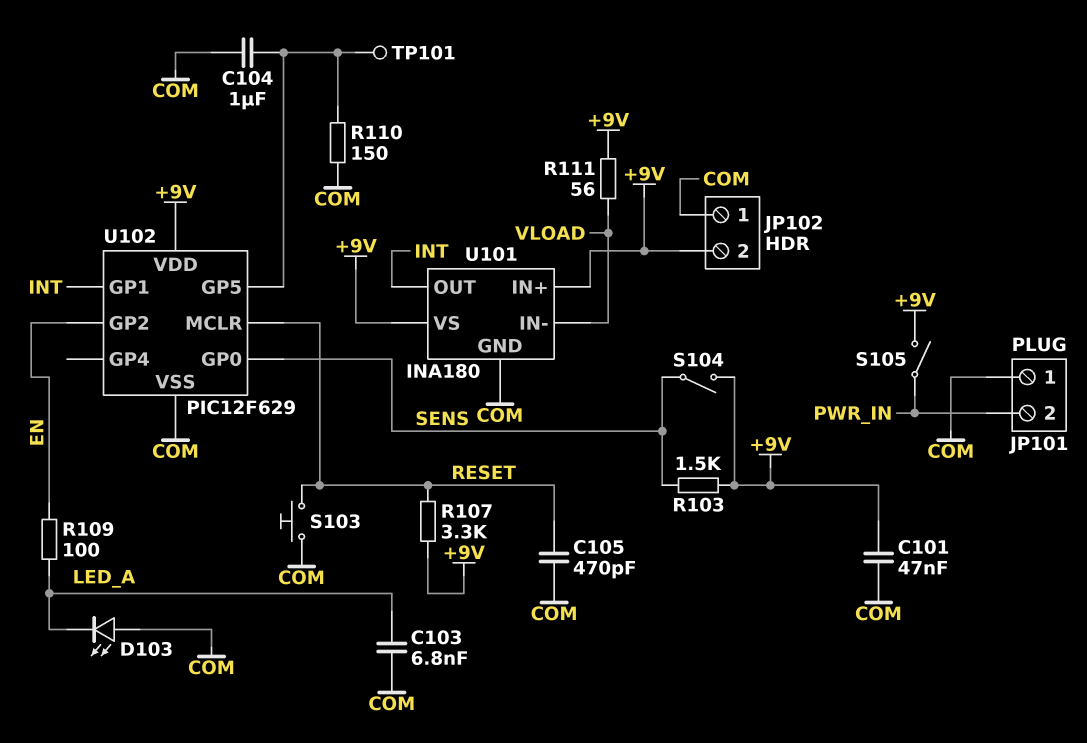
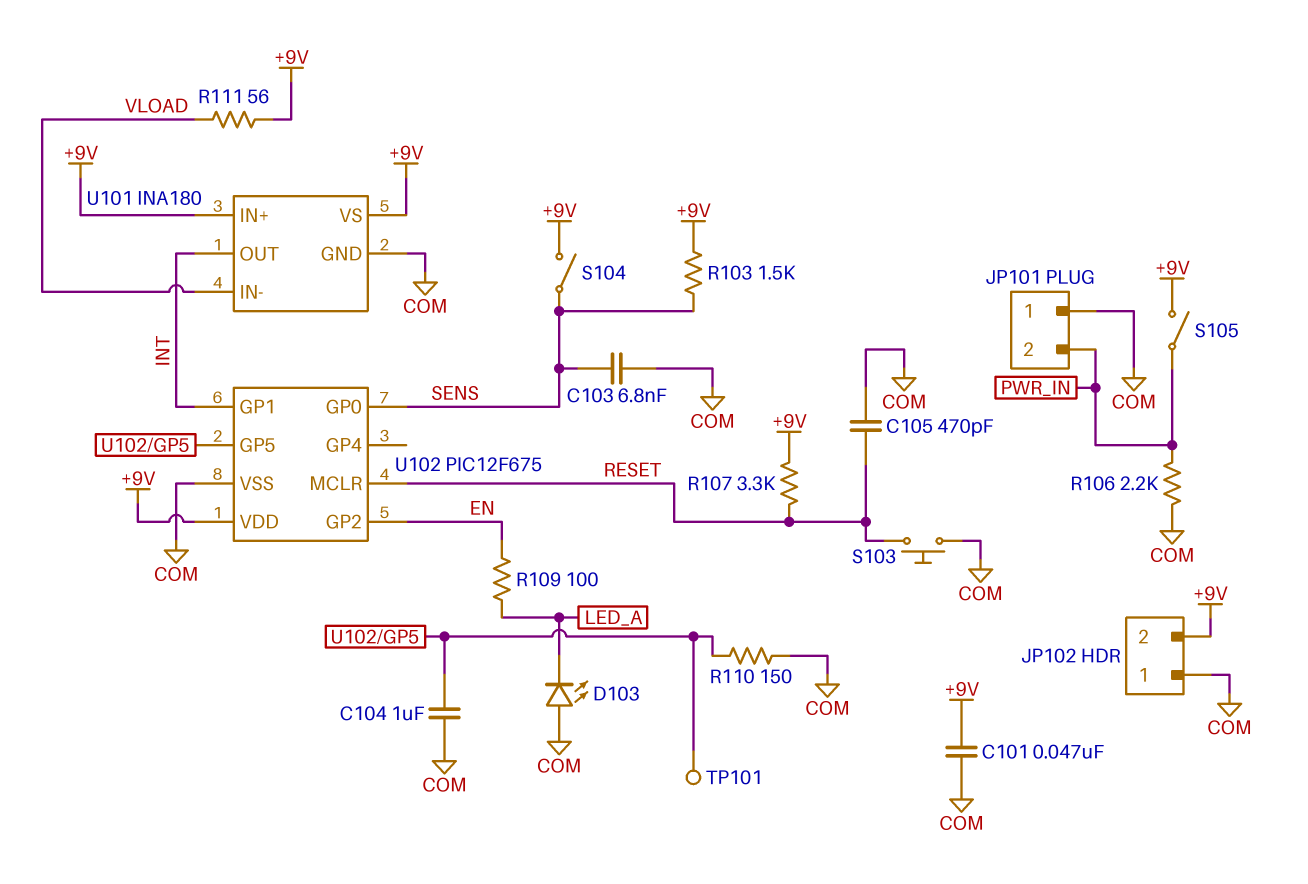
C103: 6.8nF (COM, LED_A) -> 6.8nF (COM, SENS)
R106: none -> 2.2k (COM, PWR_IN)
U102: PIC12F629 -> PIC12F675

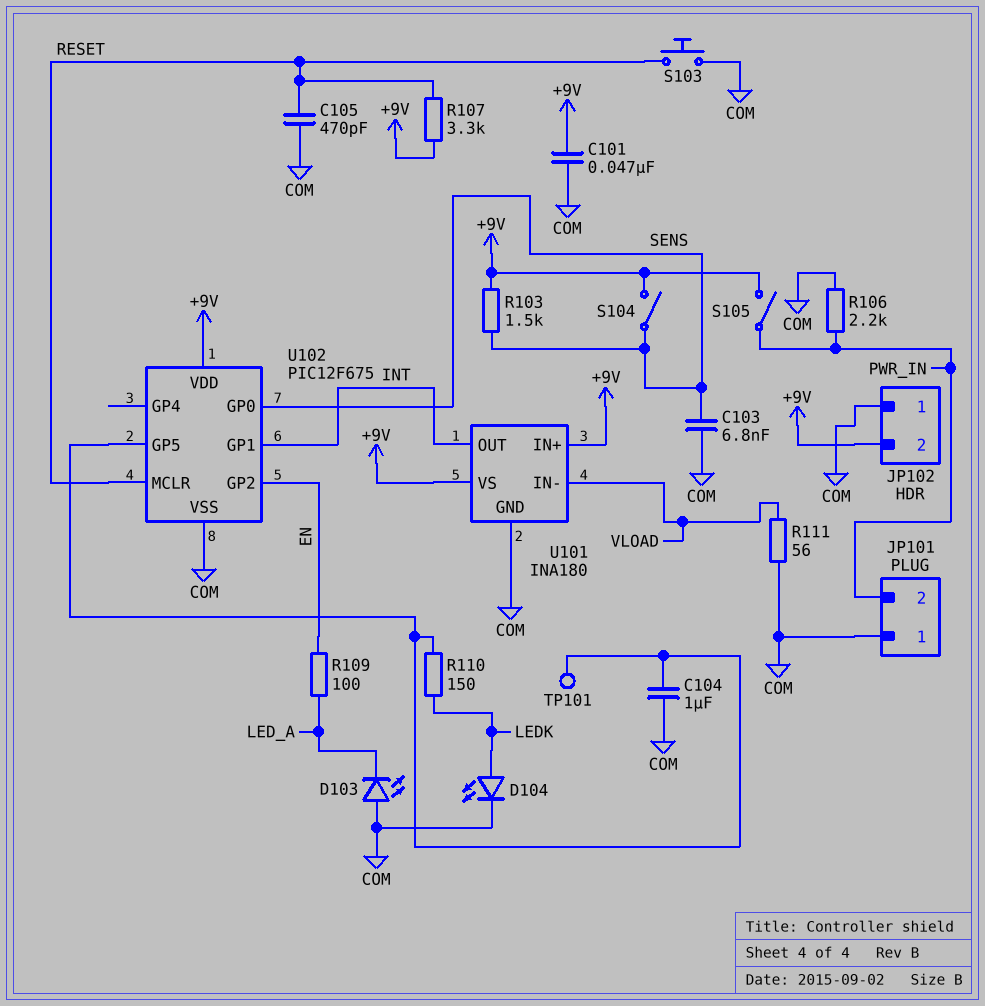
D104: none -> LED (A LEDK, K COM)
R110: 150 (COM, U102/GP5) -> 150 (LEDK, U102/GP5)
R111: 56 (+9V, VLOAD) -> 56 (COM, VLOAD)

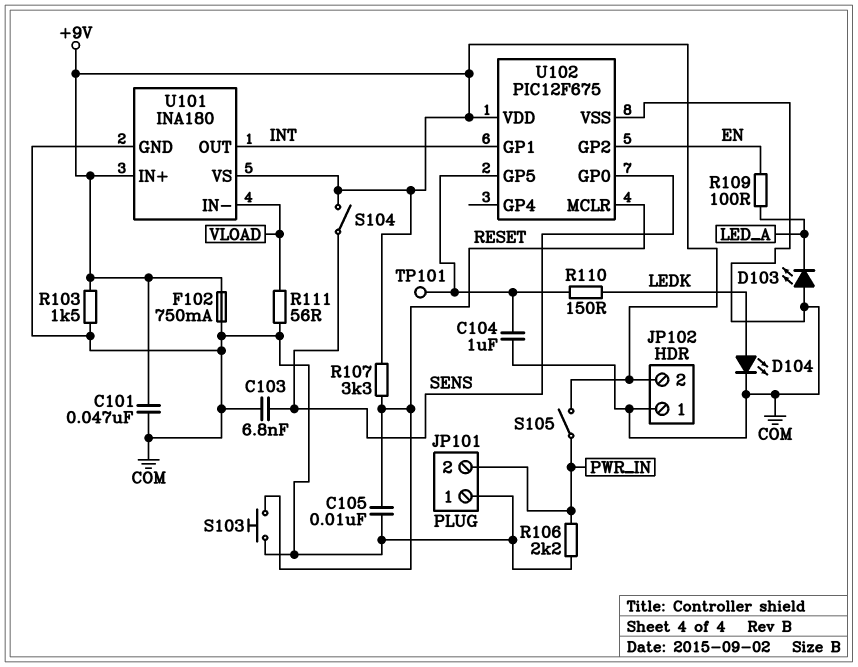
C105: 470pF (COM, RESET) -> 10nF (COM, RESET)
F102: none -> 750mA (+9V, COM)
R103: 1.5k (+9V, SENS) -> 1.5k (+9V, COM)

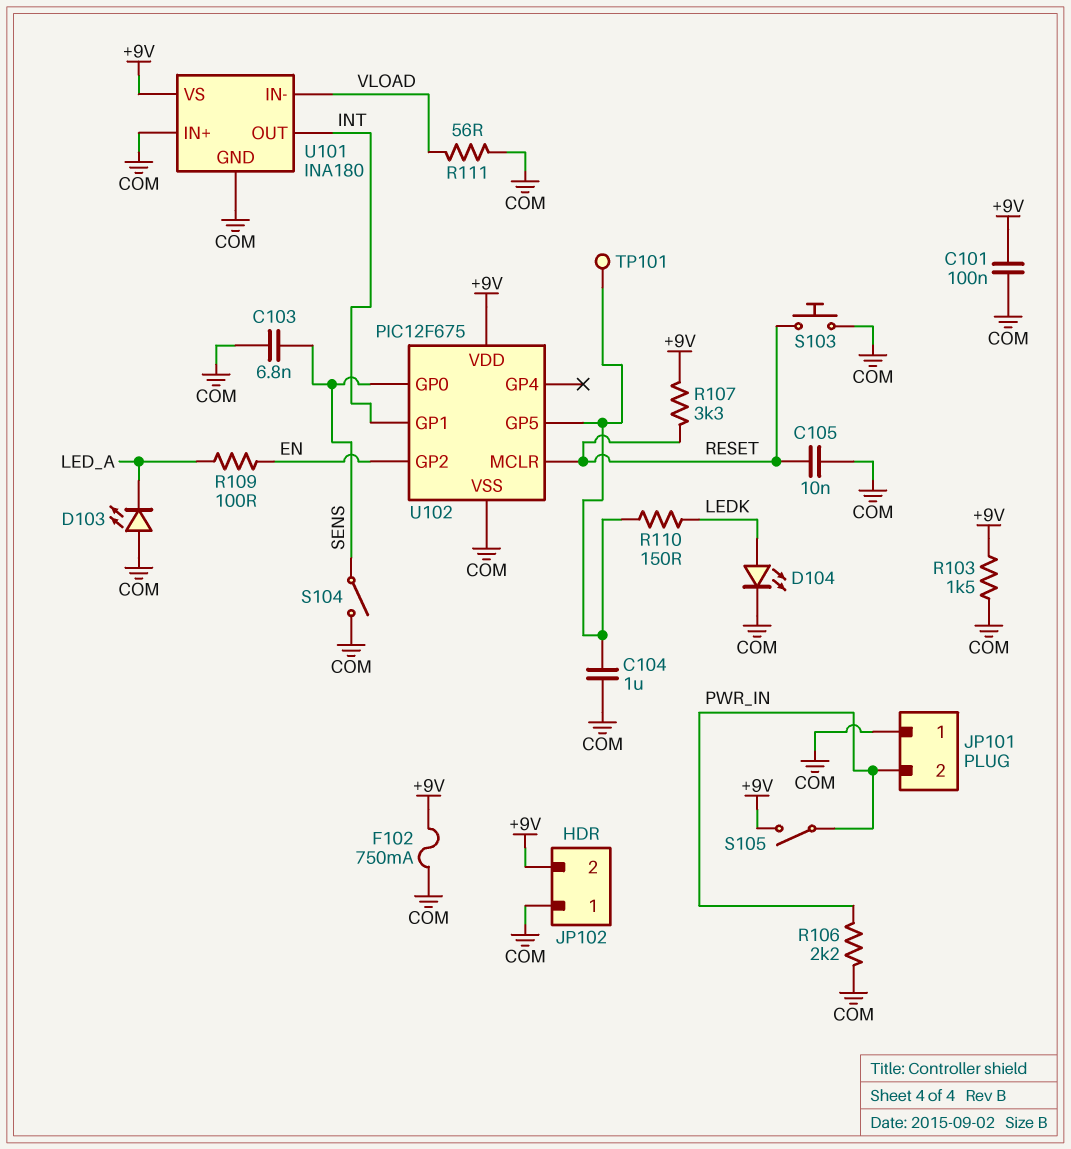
C101: 47nF (+9V, COM) -> 100nF (+9V, COM)
S104: switch (+9V, SENS) -> switch (COM, SENS)
U101 pin IN+: +9V -> COM

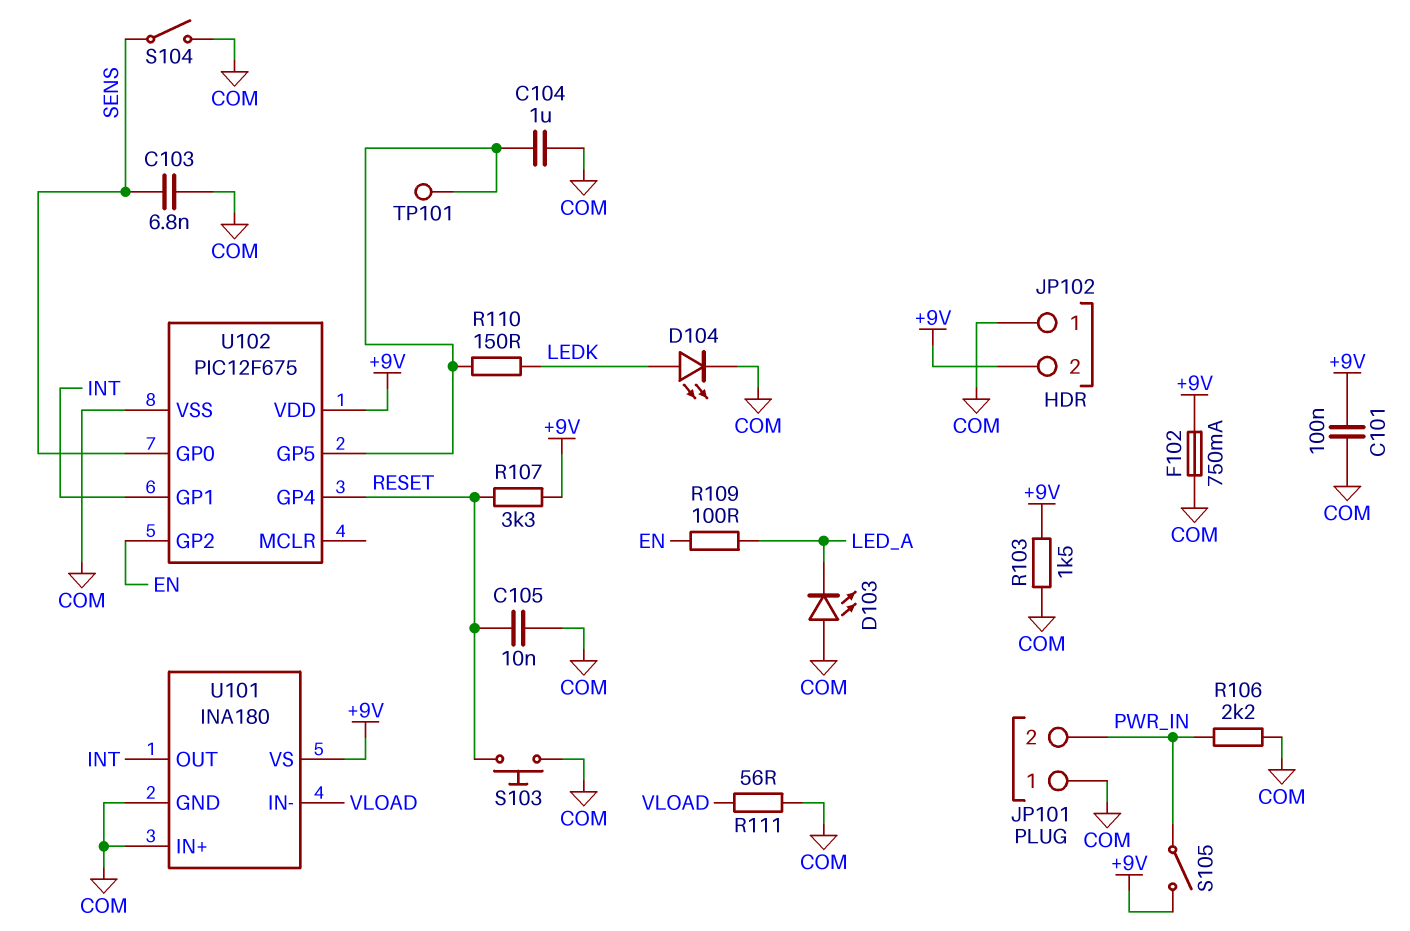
U102 pin GP4: none -> RESET
U102 pin MCLR: RESET -> none

